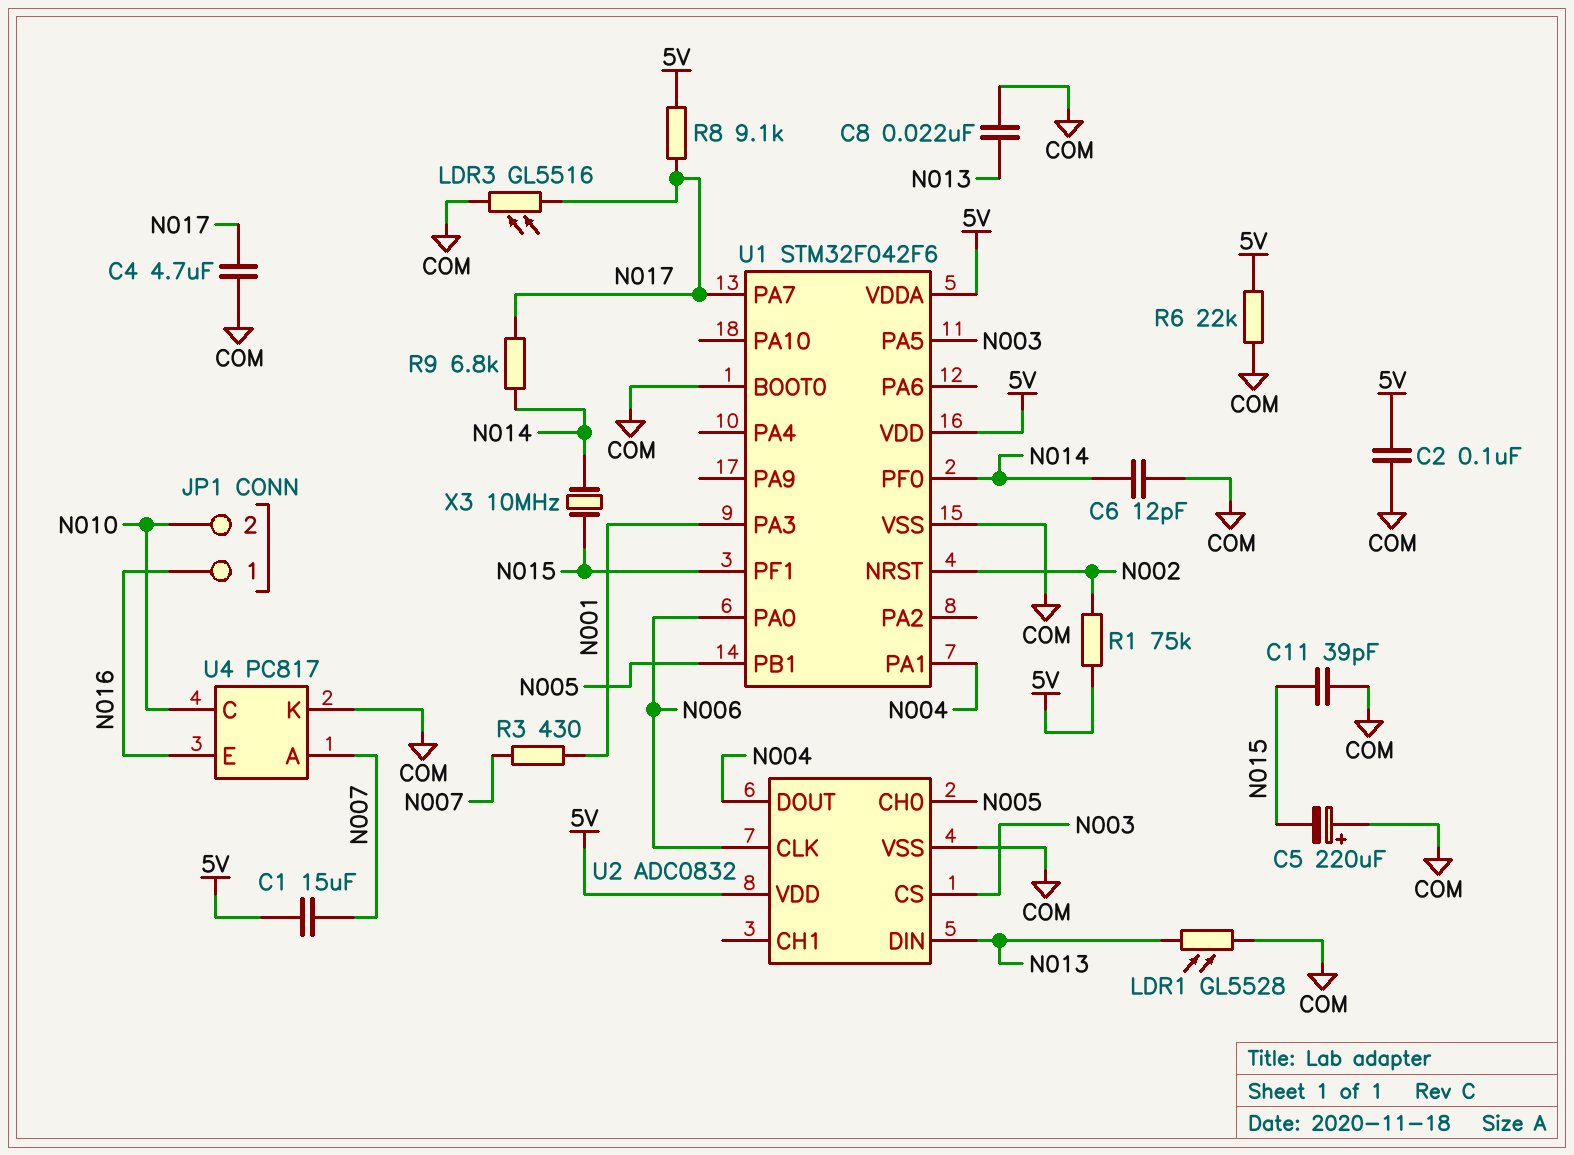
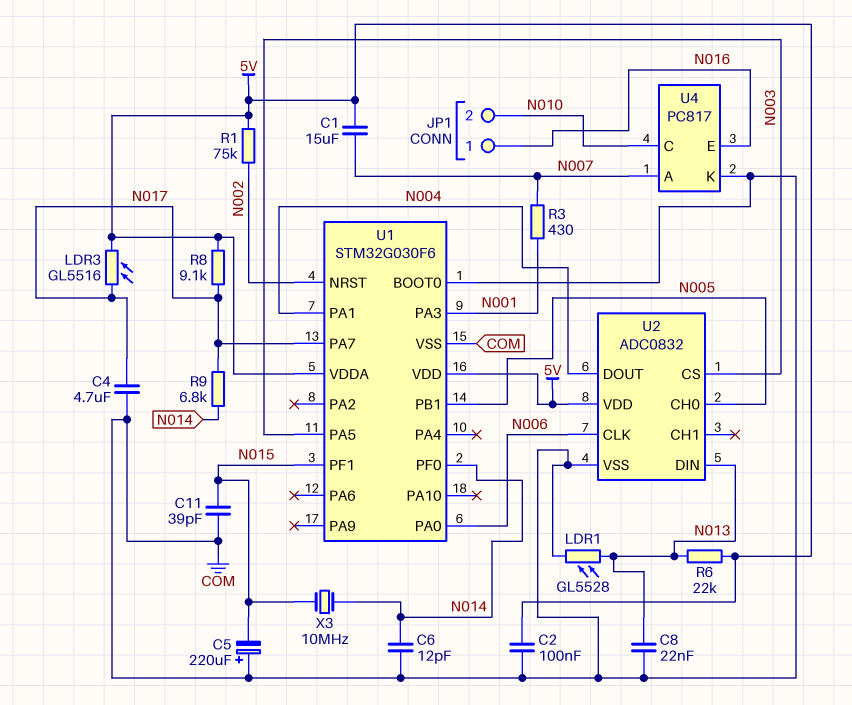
LDR3: GL5516 (COM, N017) -> GL5516 (5V, N017)
R6: 22k (5V, COM) -> 22k (5V, N013)
U1: STM32F042F6 -> STM32G030F6

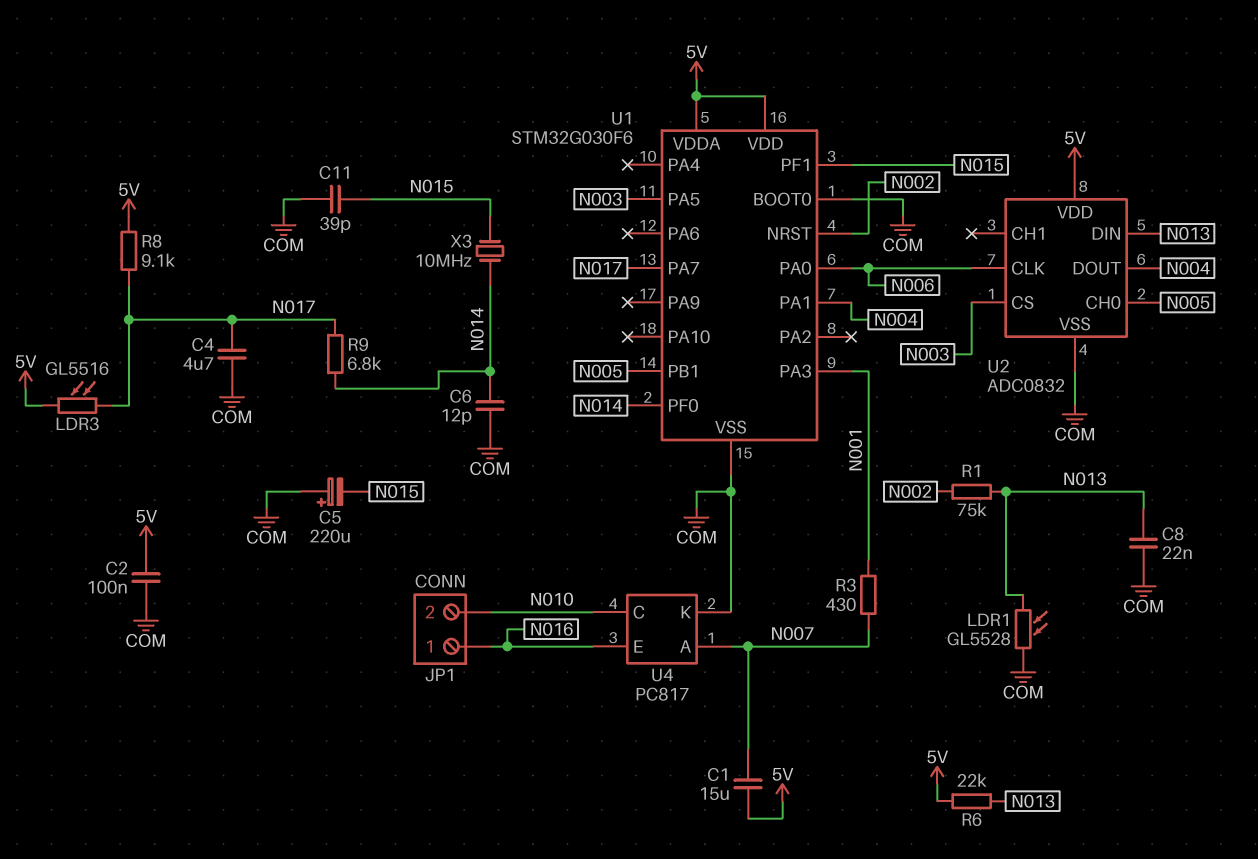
R1: 75k (5V, N002) -> 75k (N002, N013)

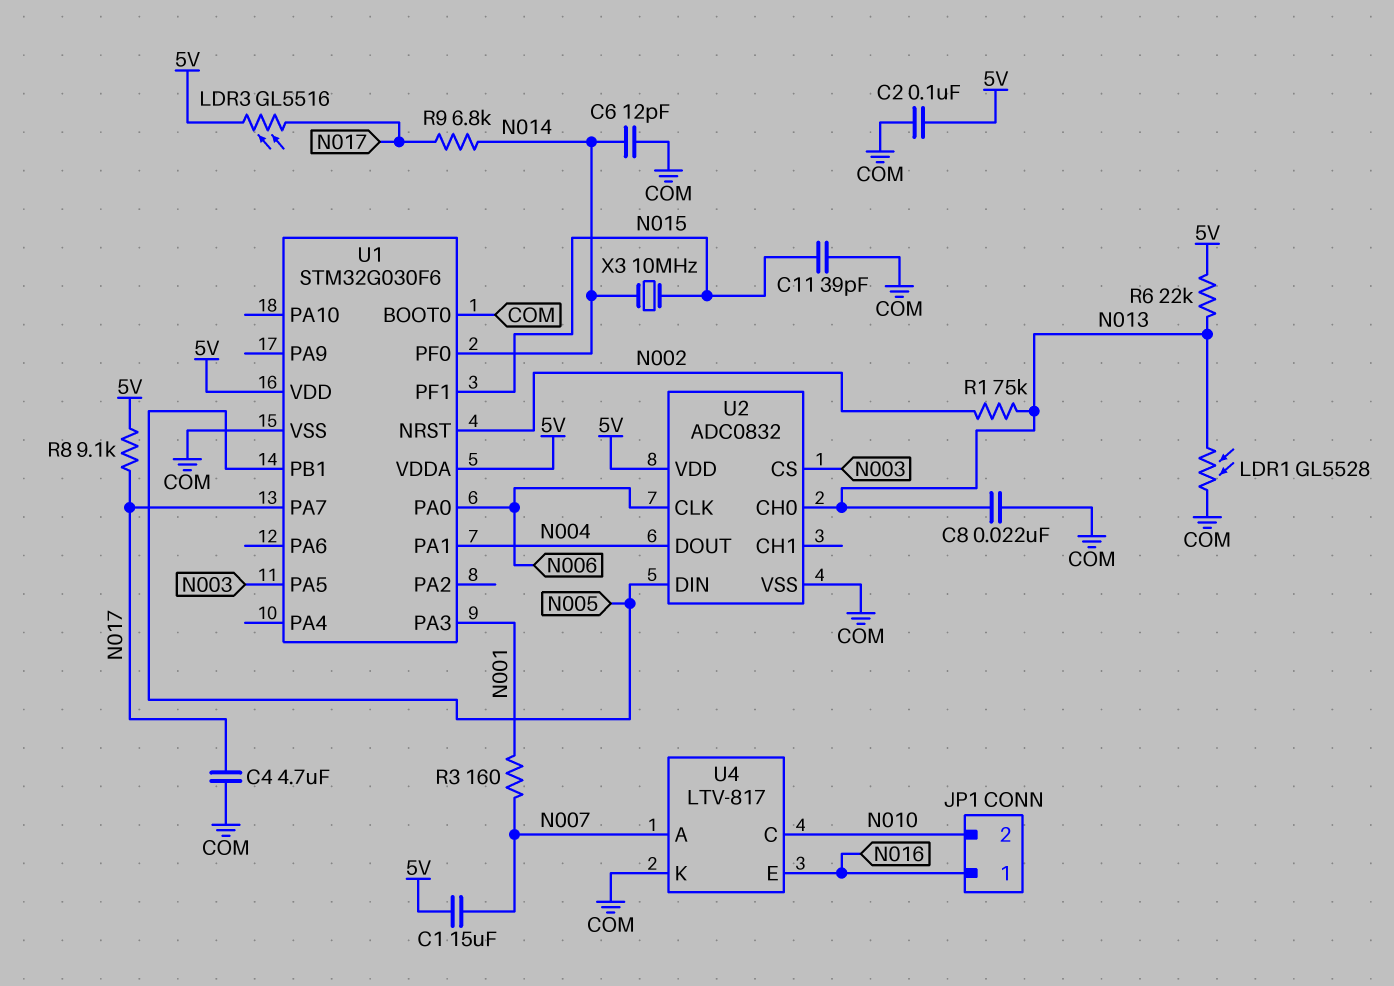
C5: 220uF (plus COM, minus N015) -> none
R3: 430 (N001, N007) -> 160 (N001, N007)
U2 pin CH0: N005 -> N013
U2 pin DIN: N013 -> N005
U4: PC817 -> LTV-817

